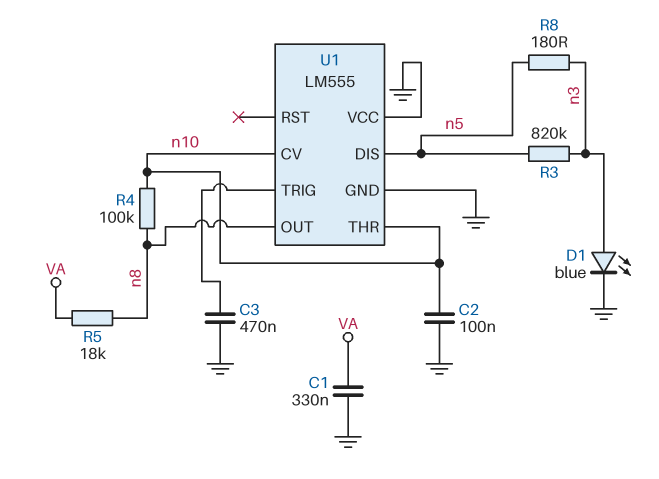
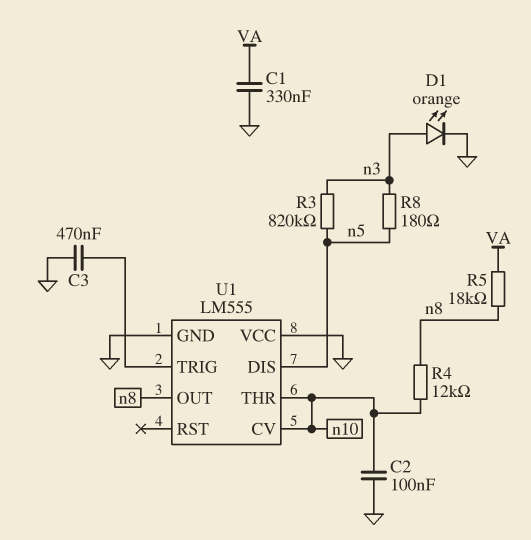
D1: LED blue (A n3, K GND) -> LED orange (A n3, K GND)
R4: 100k (n8, n10) -> 12k (n8, n10)

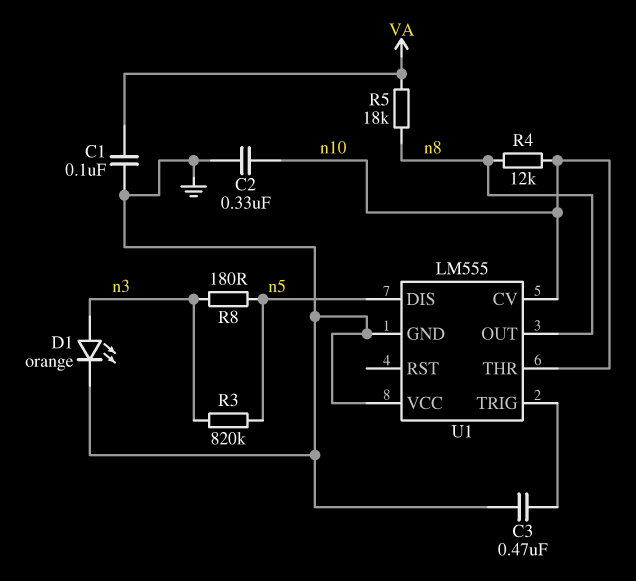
C1: 330nF (GND, VA) -> 100nF (GND, VA)
C2: 100nF (GND, n10) -> 330nF (GND, n10)

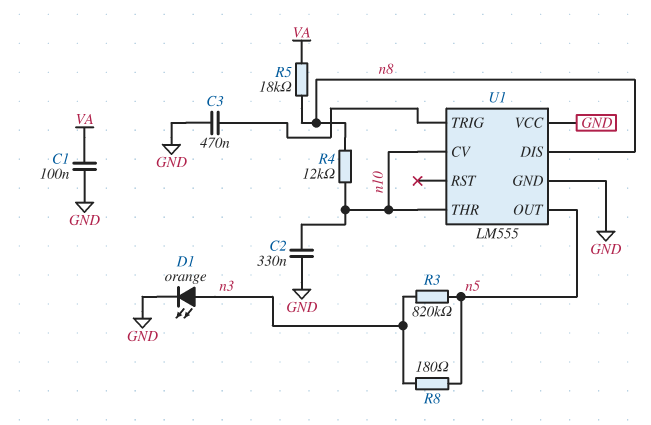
U1 pin DIS: n5 -> n8
U1 pin OUT: n8 -> n5

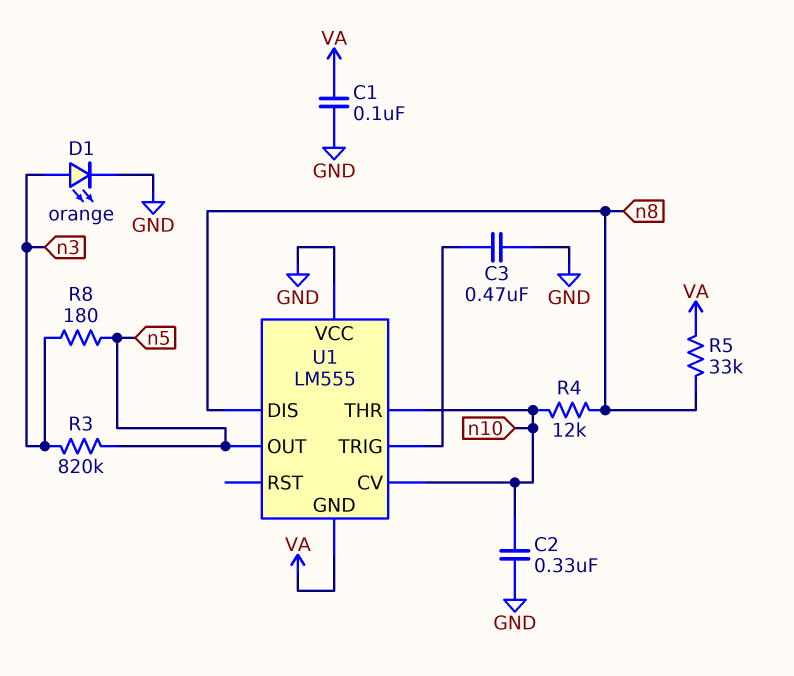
R5: 18k (VA, n8) -> 33k (VA, n8)
U1 pin GND: GND -> VA

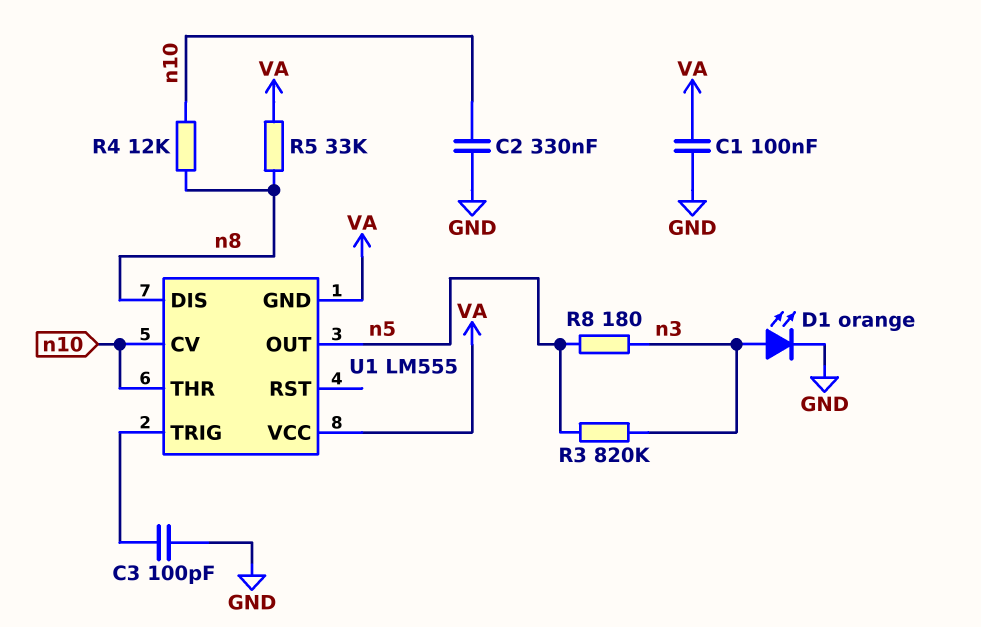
C3: 470nF (GND, U1/TRIG) -> 100pF (GND, U1/TRIG)
U1 pin VCC: GND -> VA

